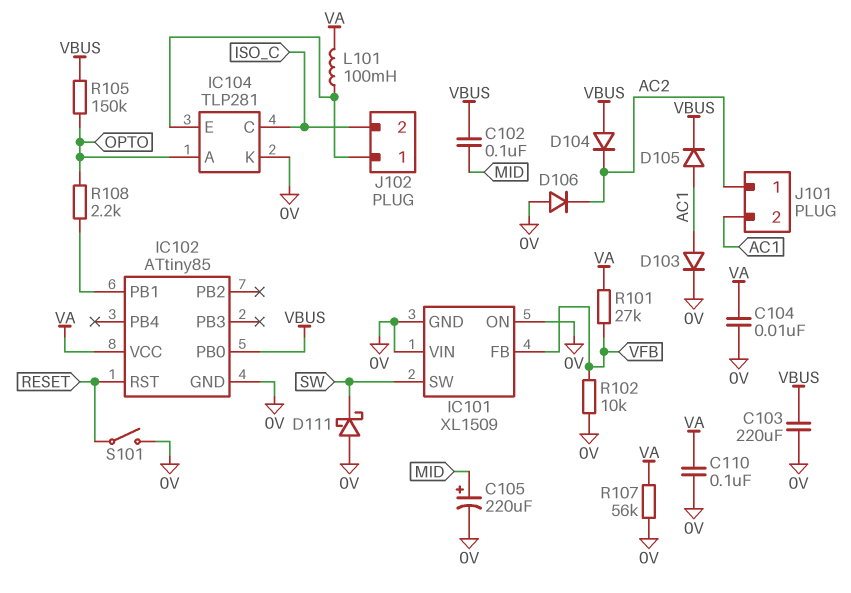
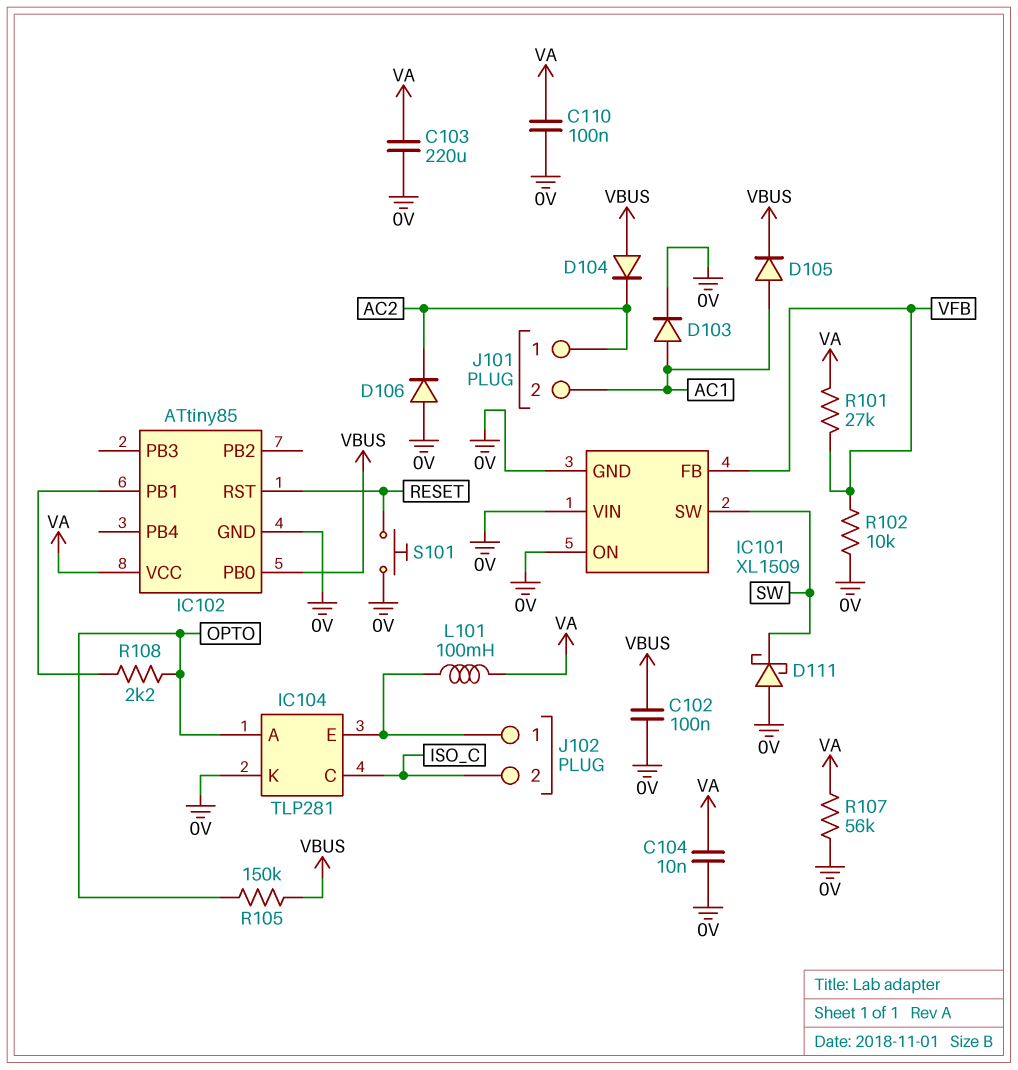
C102: 100nF (MID, VBUS) -> 100nF (0V, VBUS)
C103: 220uF (0V, VBUS) -> 220uF (0V, VA)
C105: 220uF (plus MID, minus 0V) -> none
S101: switch (0V, RESET) -> button (0V, RESET)

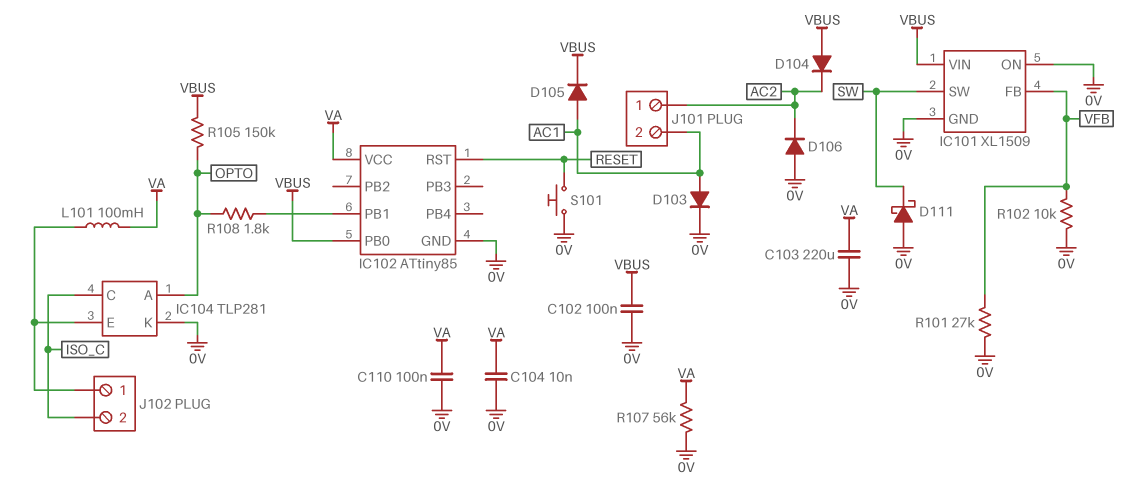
IC101 pin VIN: 0V -> VBUS
R101: 27k (VA, VFB) -> 27k (0V, VFB)
R108: 2.2k (IC102/PB1, OPTO) -> 1.8k (IC102/PB1, OPTO)

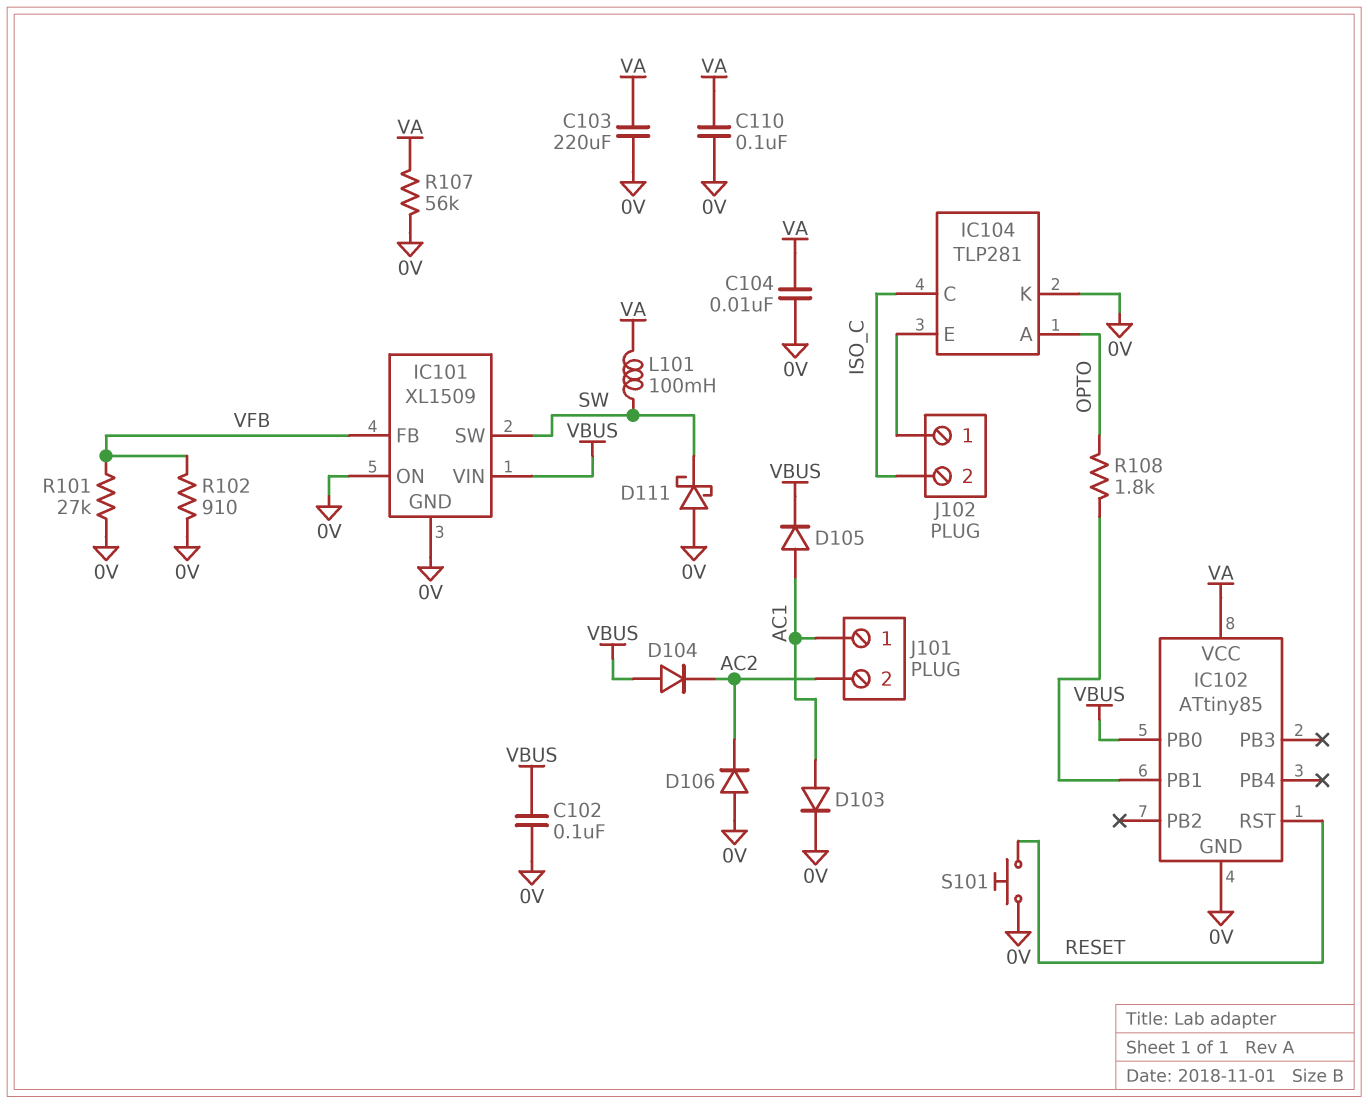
J101 pin 1: AC2 -> AC1
J101 pin 2: AC1 -> AC2
L101: 100mH (IC104/E, VA) -> 100mH (SW, VA)
R102: 10k (0V, VFB) -> 910 (0V, VFB)
R105: 150k (OPTO, VBUS) -> none

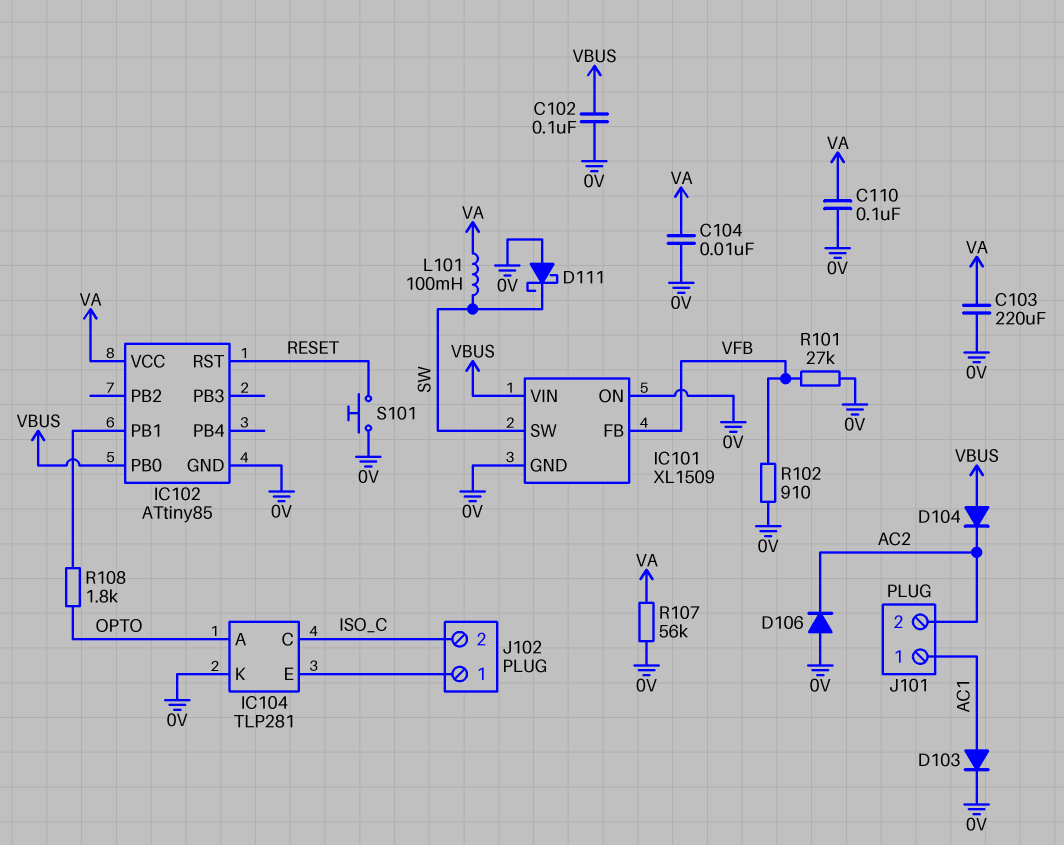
D105: diode (A AC1, K VBUS) -> none

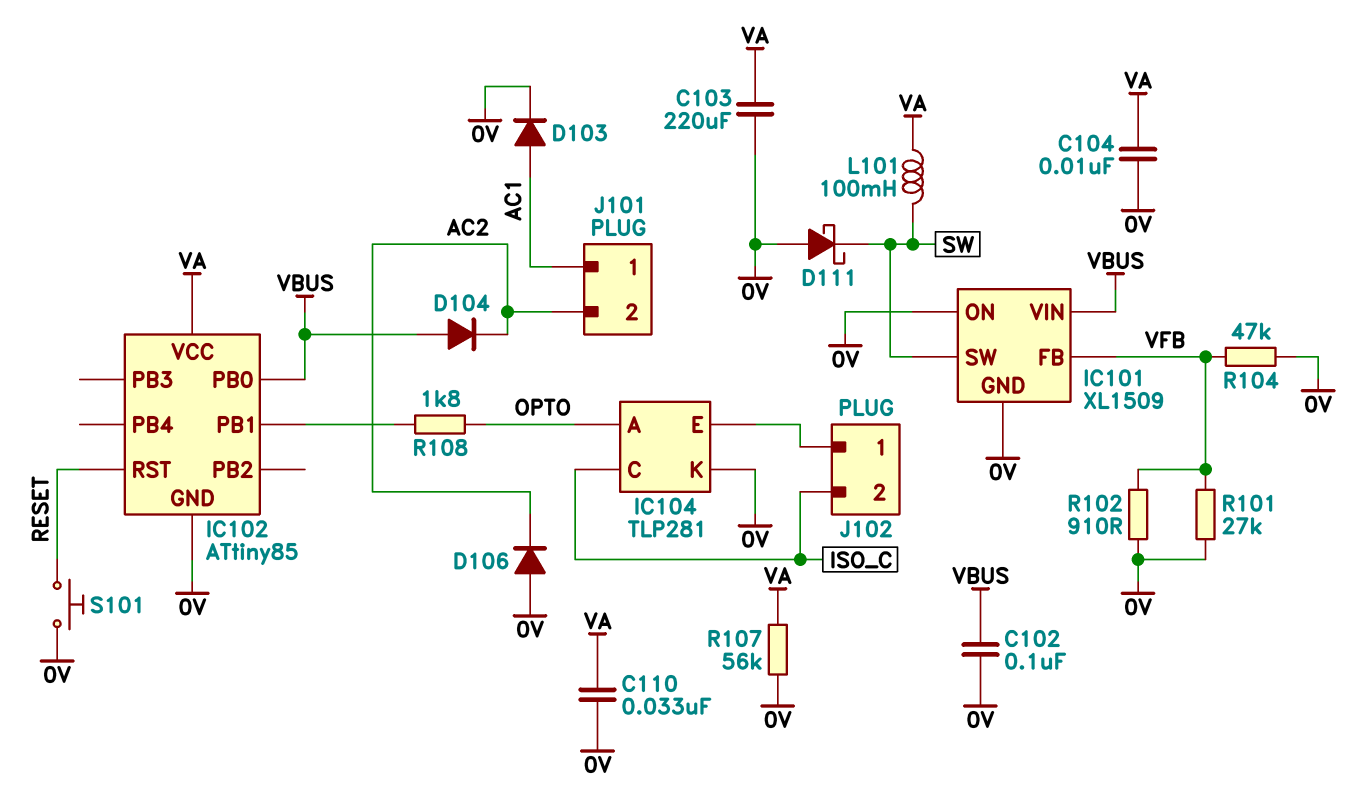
C110: 100nF (0V, VA) -> 33nF (0V, VA)
R104: none -> 47k (0V, VFB)

